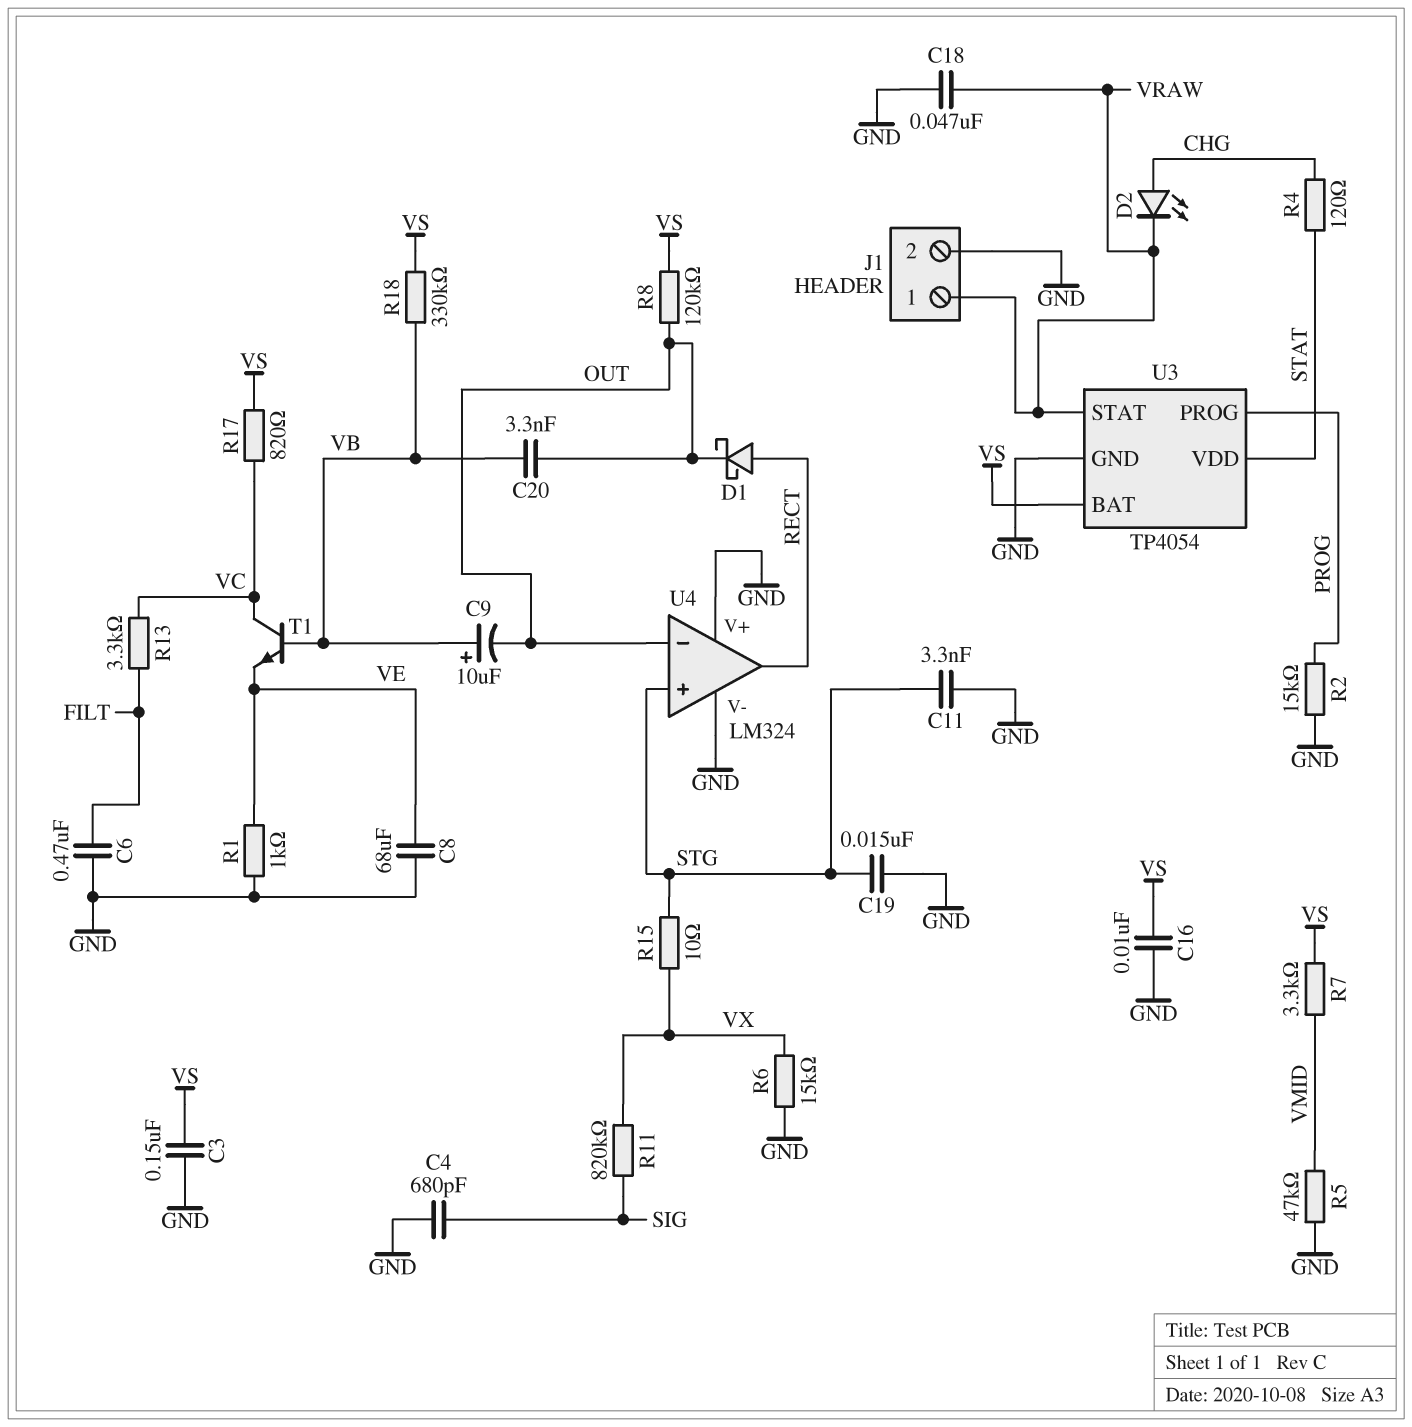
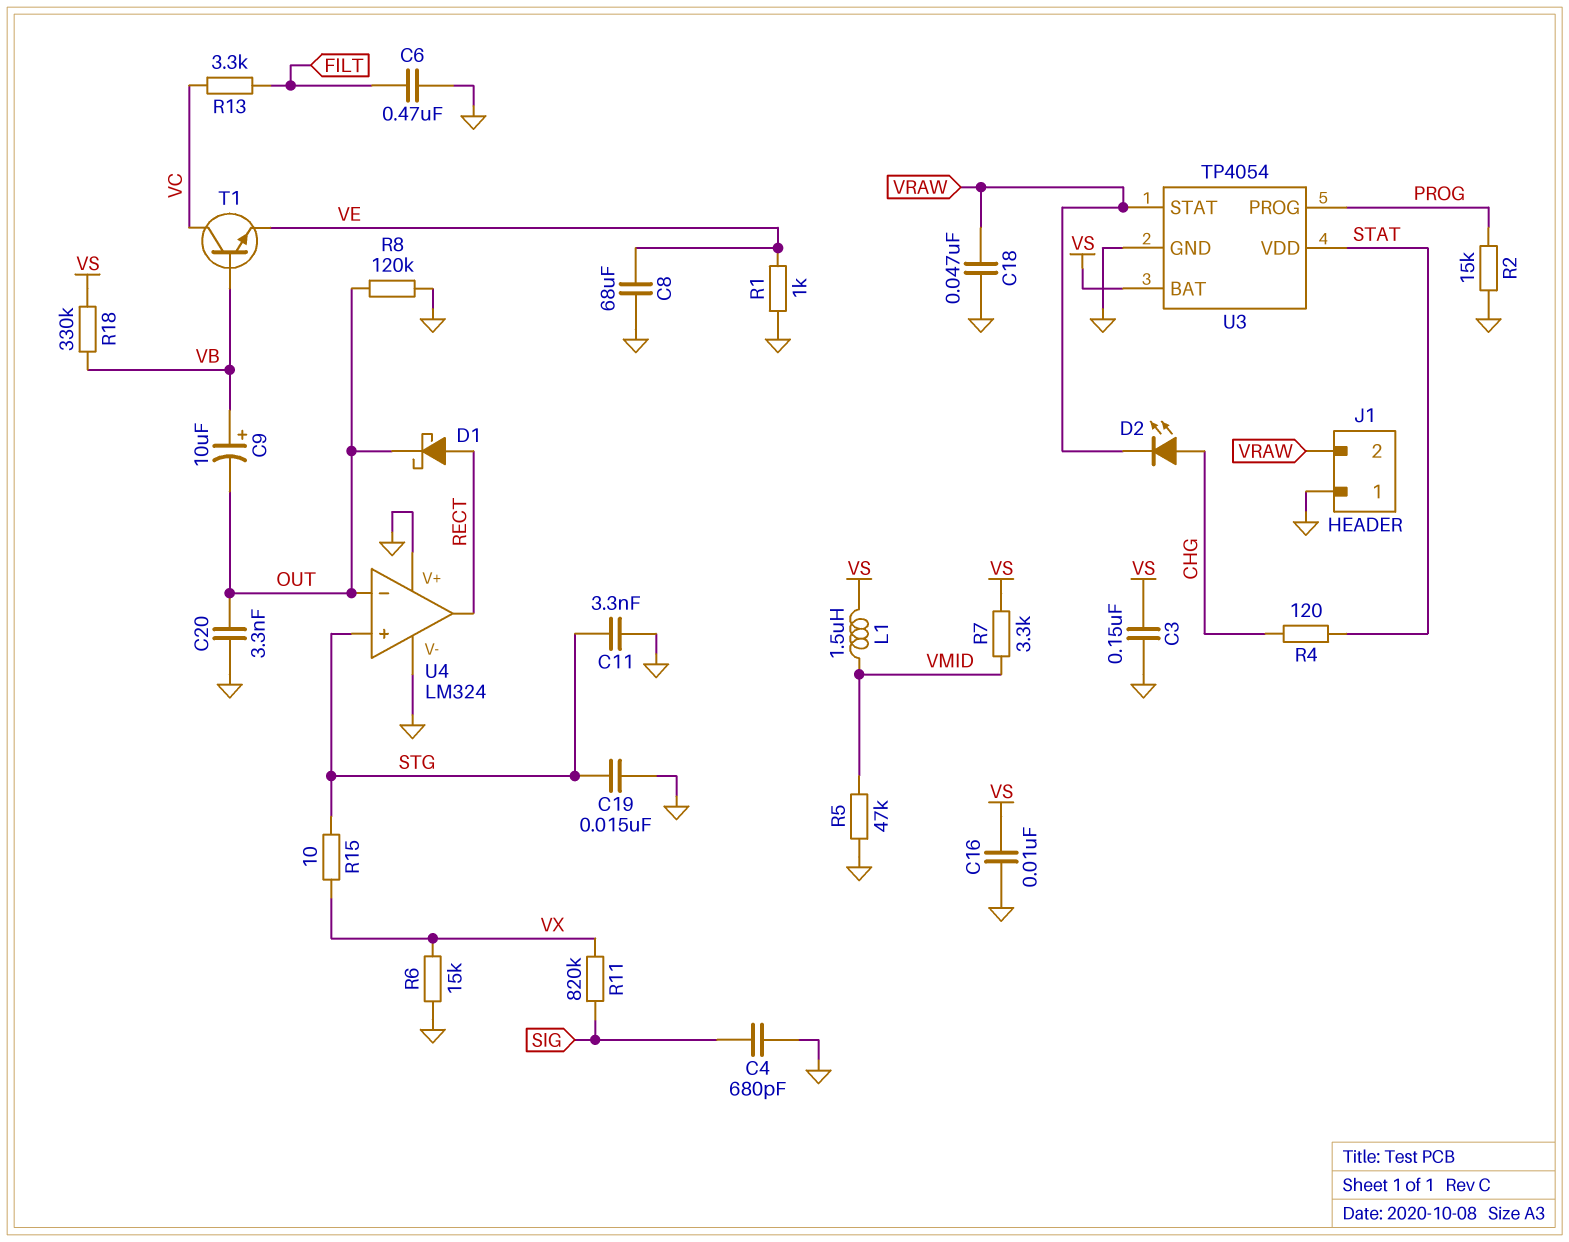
C20: 3.3nF (OUT, VB) -> 3.3nF (GND, OUT)
J1 pin 1: VRAW -> GND
J1 pin 2: GND -> VRAW
L1: none -> 1.5uH (VMID, VS)
R8: 120k (OUT, VS) -> 120k (GND, OUT)
R17: 820 (VC, VS) -> none

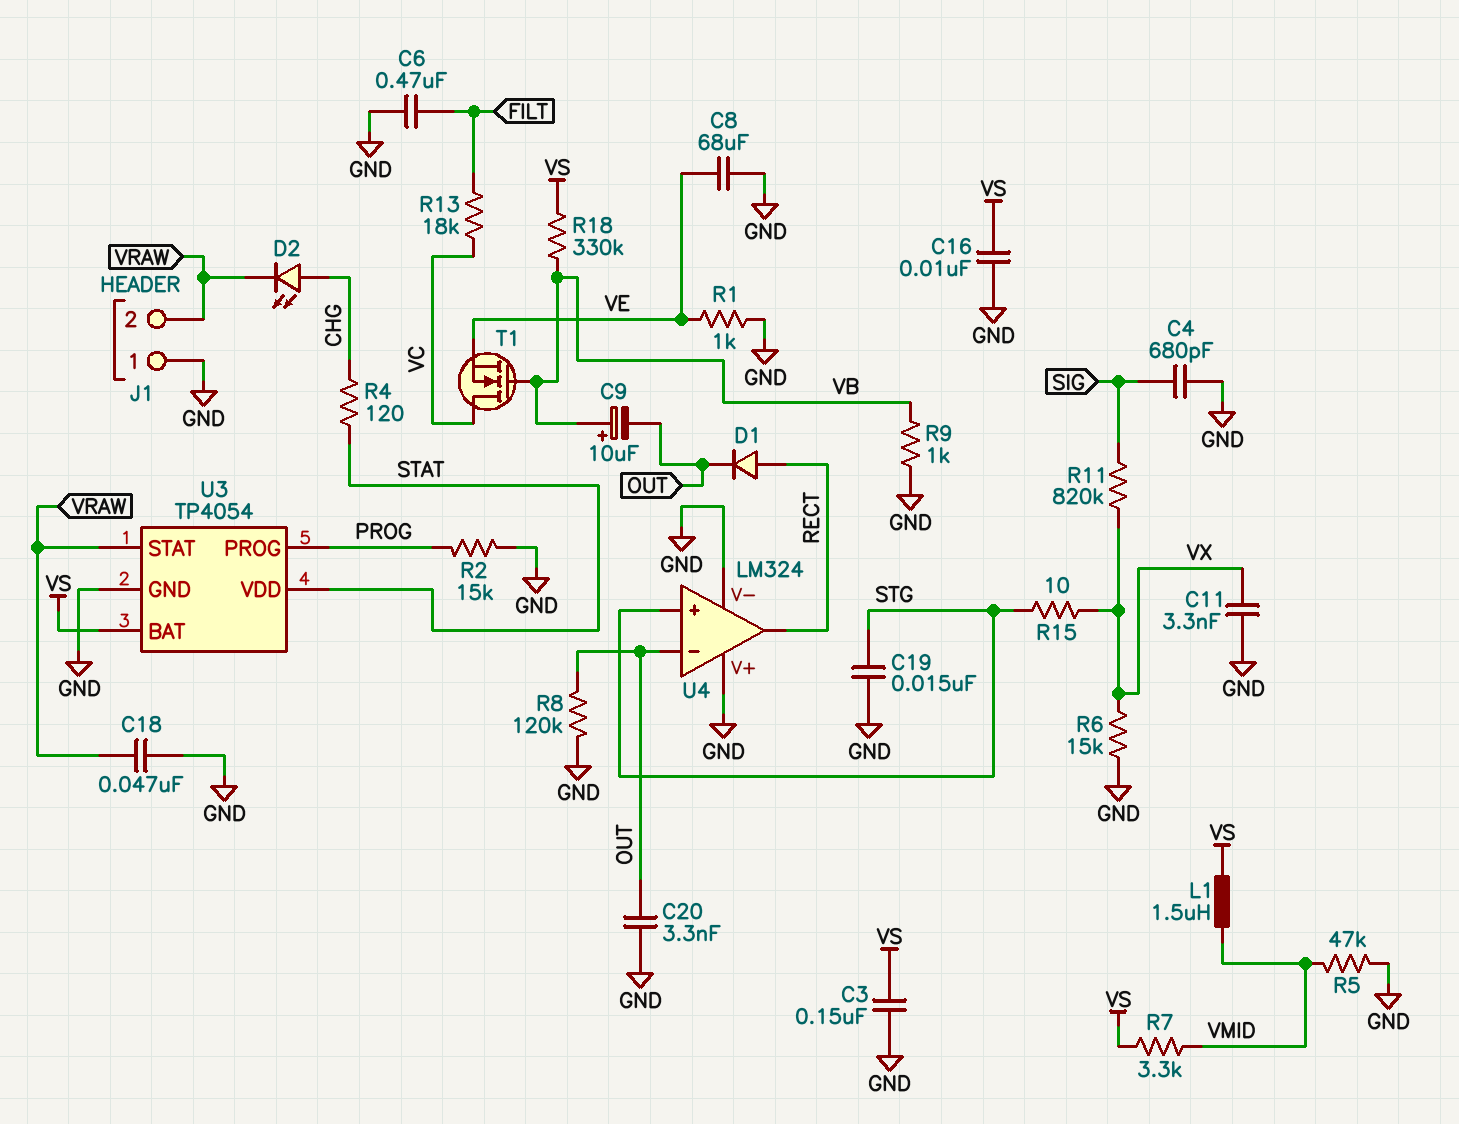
C11: 3.3nF (GND, STG) -> 3.3nF (GND, VX)
D1: schottky (A RECT, K OUT) -> diode (A RECT, K OUT)
R9: none -> 1k (GND, VB)
R13: 3.3k (FILT, VC) -> 18k (FILT, VC)
T1: NPN (B VB, C VC, E VE) -> NMOS (G VB, D VC, S VE)

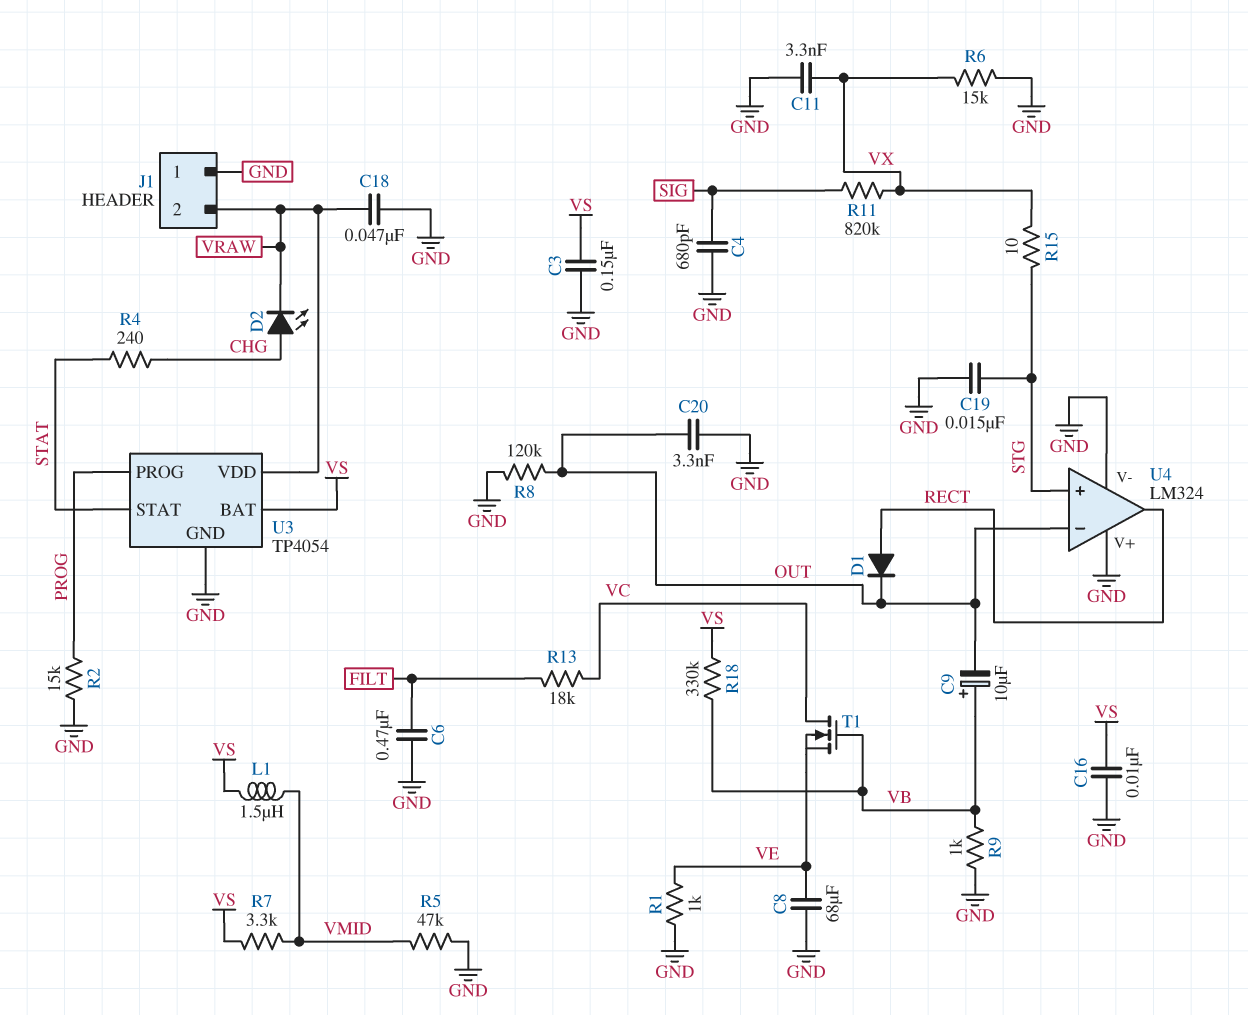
R4: 120 (CHG, STAT) -> 240 (CHG, STAT)
U3 pin STAT: VRAW -> STAT
U3 pin VDD: STAT -> VRAW

